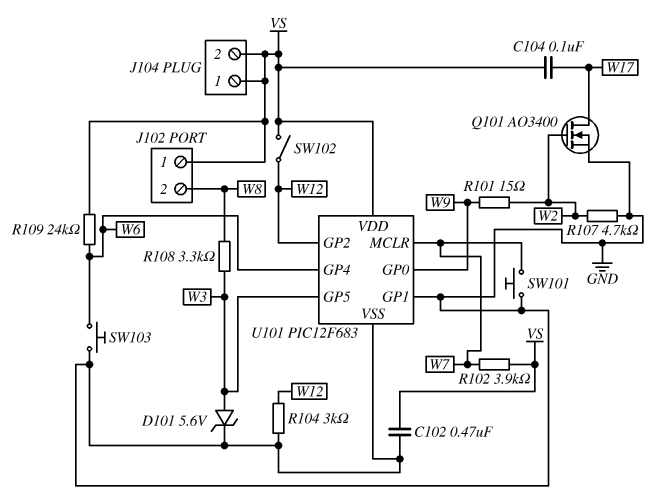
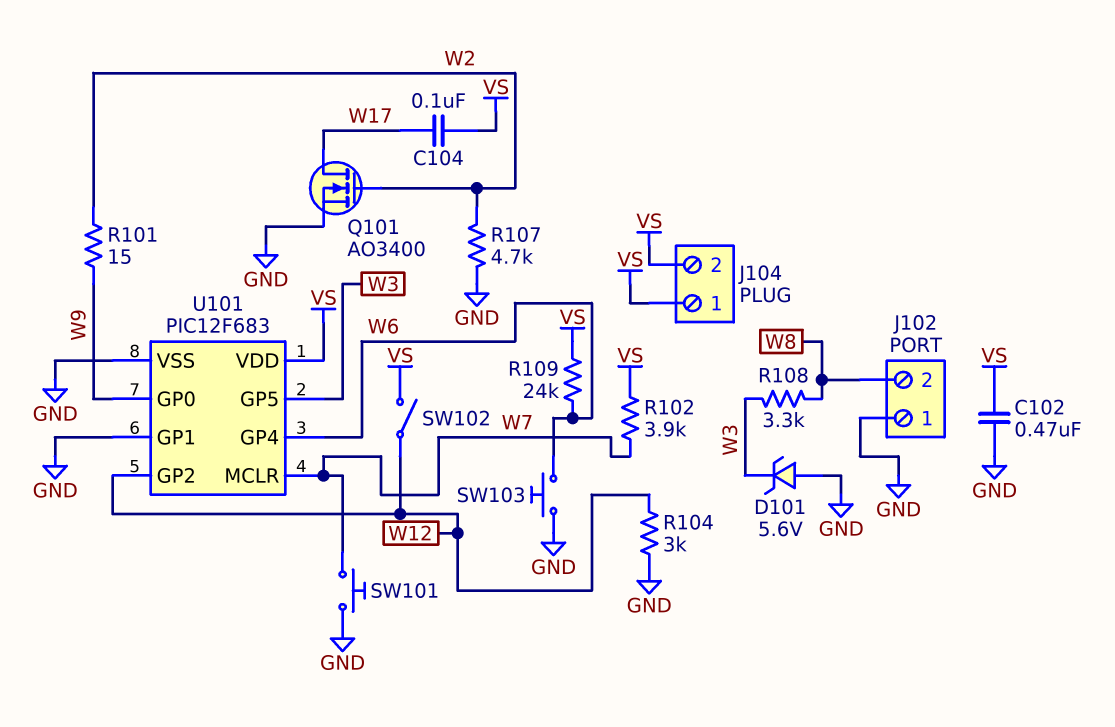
D101: zener 5.6V (A W3, K GND) -> zener 5.6V (A GND, K W3)
J102 pin 1: VS -> GND

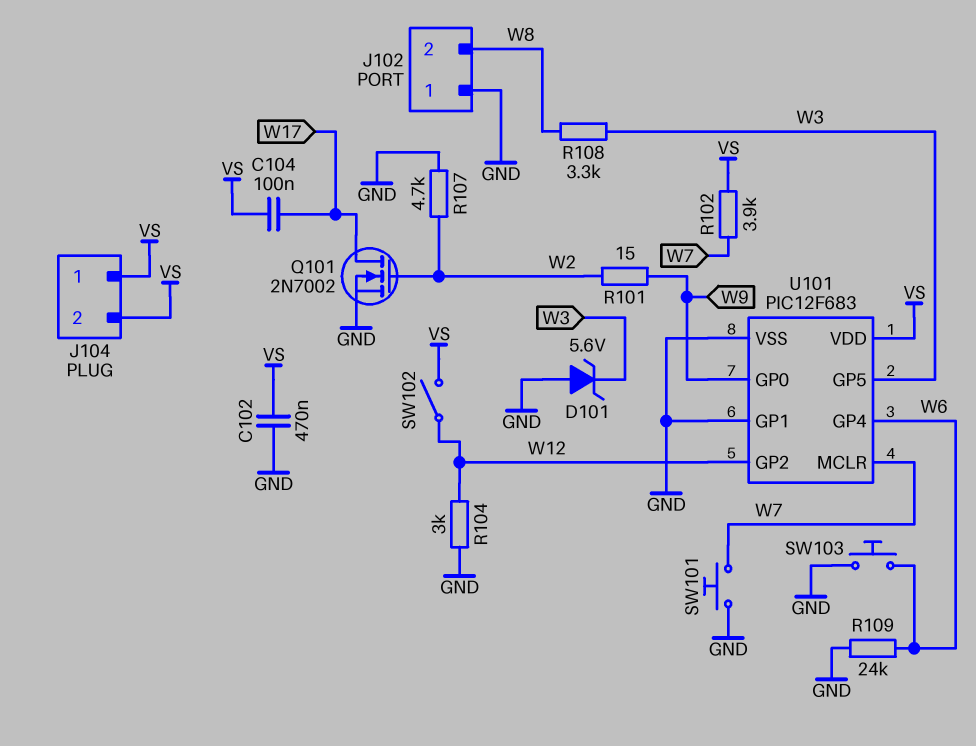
Q101: NMOS AO3400 (G W2, D W17, S GND) -> NMOS 2N7002 (G W2, D W17, S GND)
R109: 24k (VS, W6) -> 24k (GND, W6)

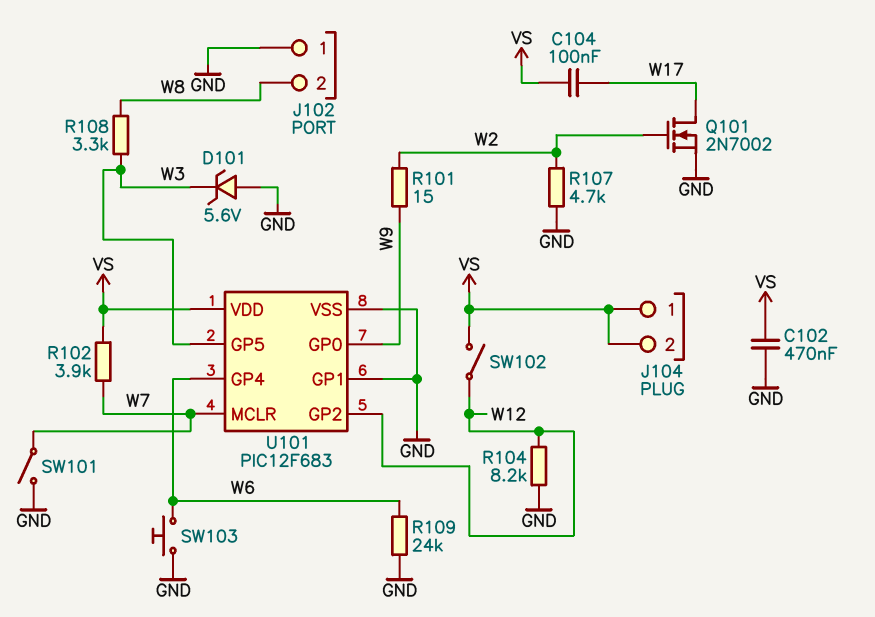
R104: 3k (GND, W12) -> 8.2k (GND, W12)
SW101: button (GND, W7) -> switch (GND, W7)

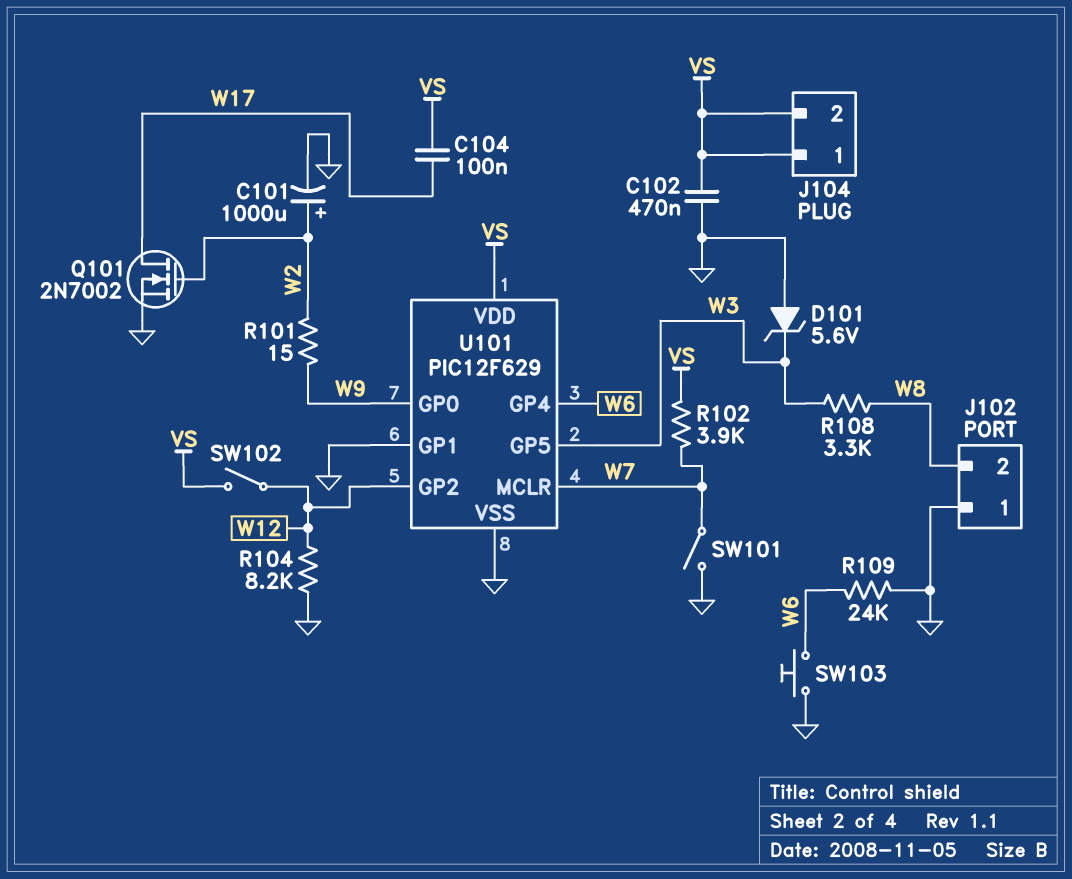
C101: none -> 1000uF (plus W2, minus GND)
R107: 4.7k (GND, W2) -> none
U101: PIC12F683 -> PIC12F629

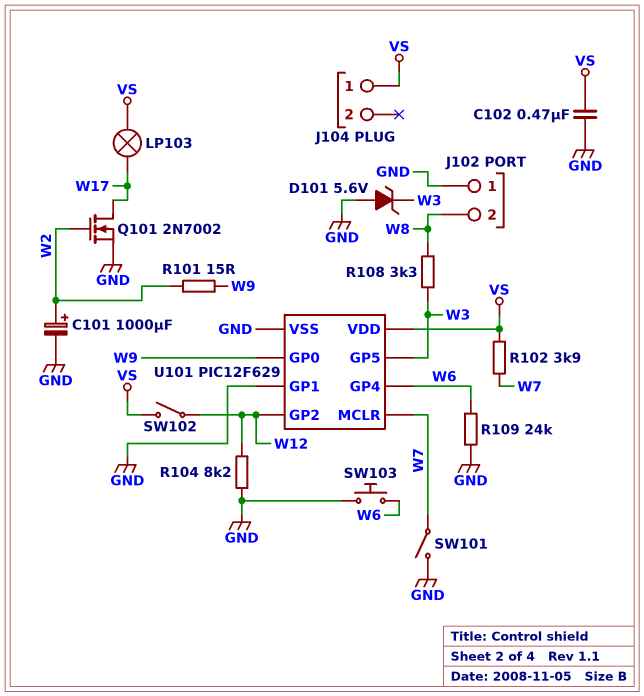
C104: 100nF (VS, W17) -> none
J104 pin 2: VS -> none
LP103: none -> lamp (VS, W17)

